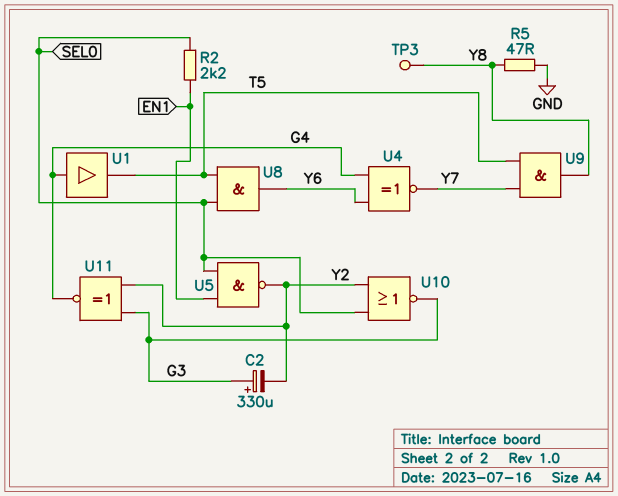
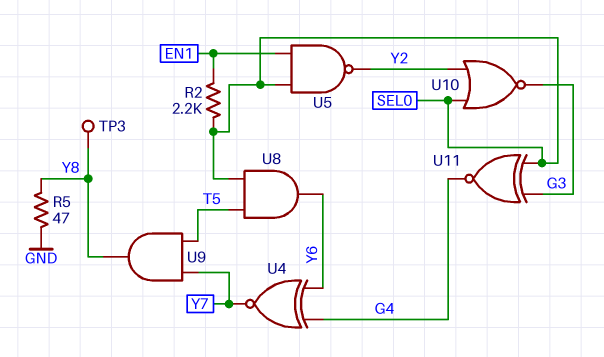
C2: 330uF (plus G3, minus Y2) -> none
U1: buffer (in G4, out T5) -> none
U11: XNOR (in G3, in Y2, out G4) -> XNOR (in G3, in SEL0, out G4)

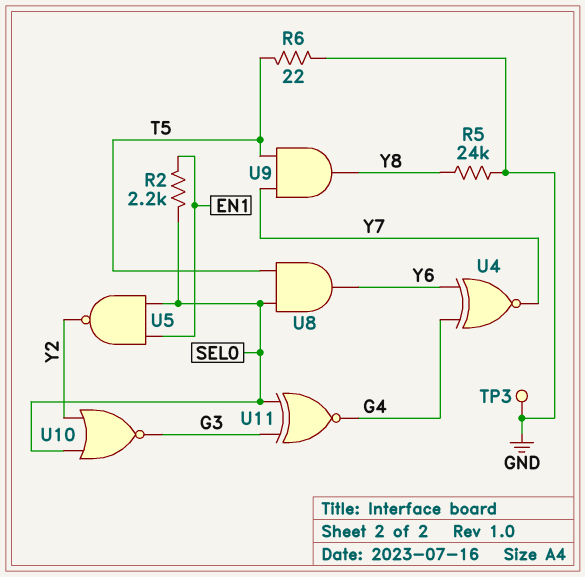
R5: 47 (GND, Y8) -> 24k (GND, Y8)
R6: none -> 22 (GND, T5)
TP3: test point (Y8) -> test point (GND)

